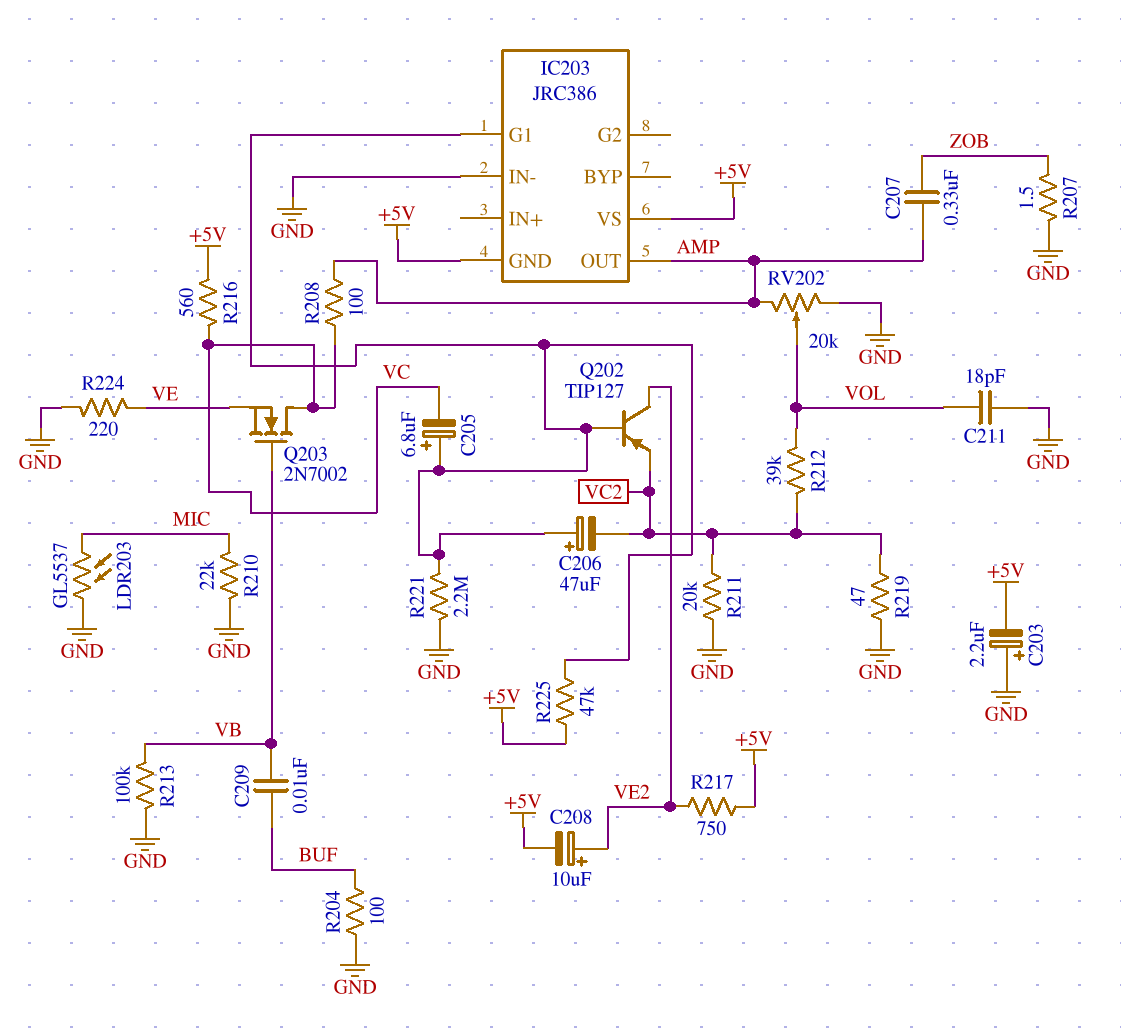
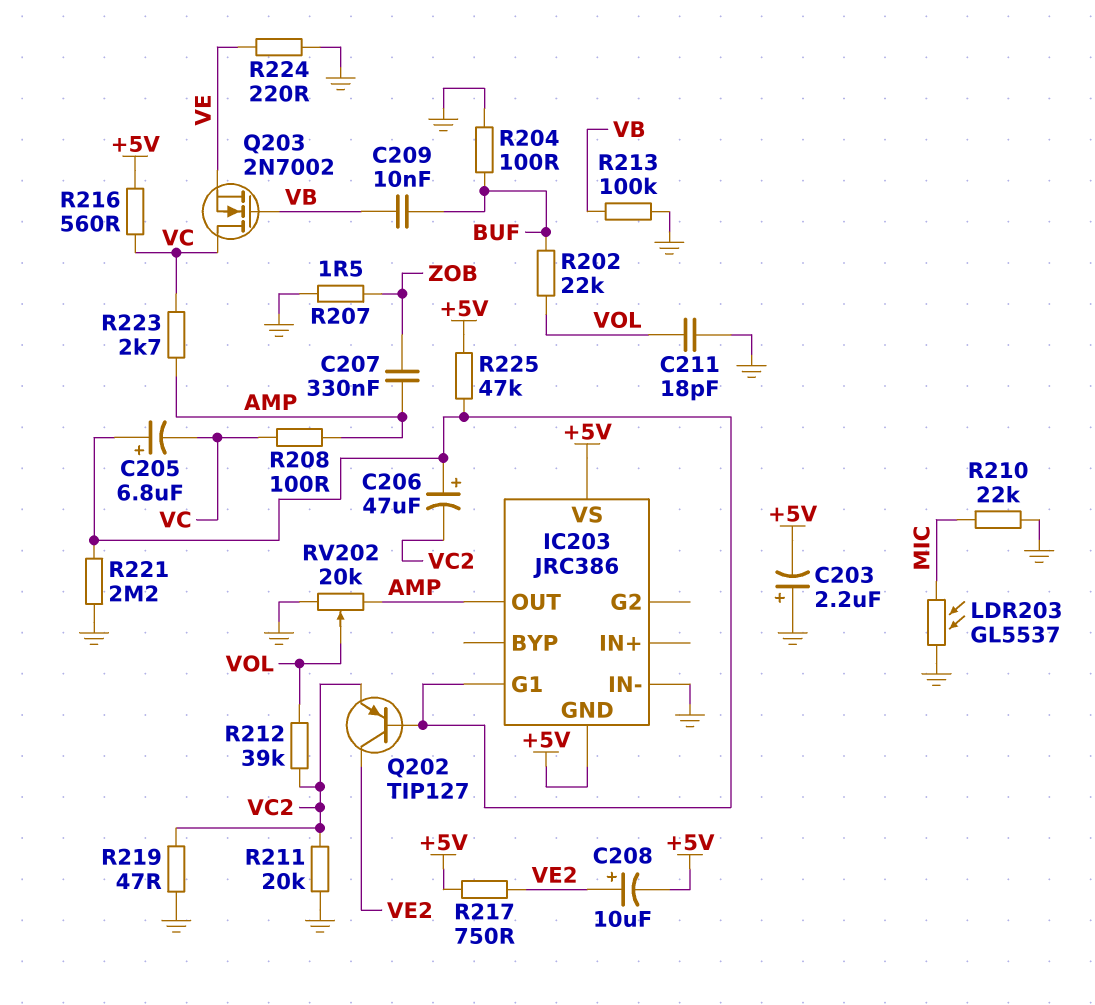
R202: none -> 22k (BUF, VOL)
R223: none -> 2.7k (AMP, VC)

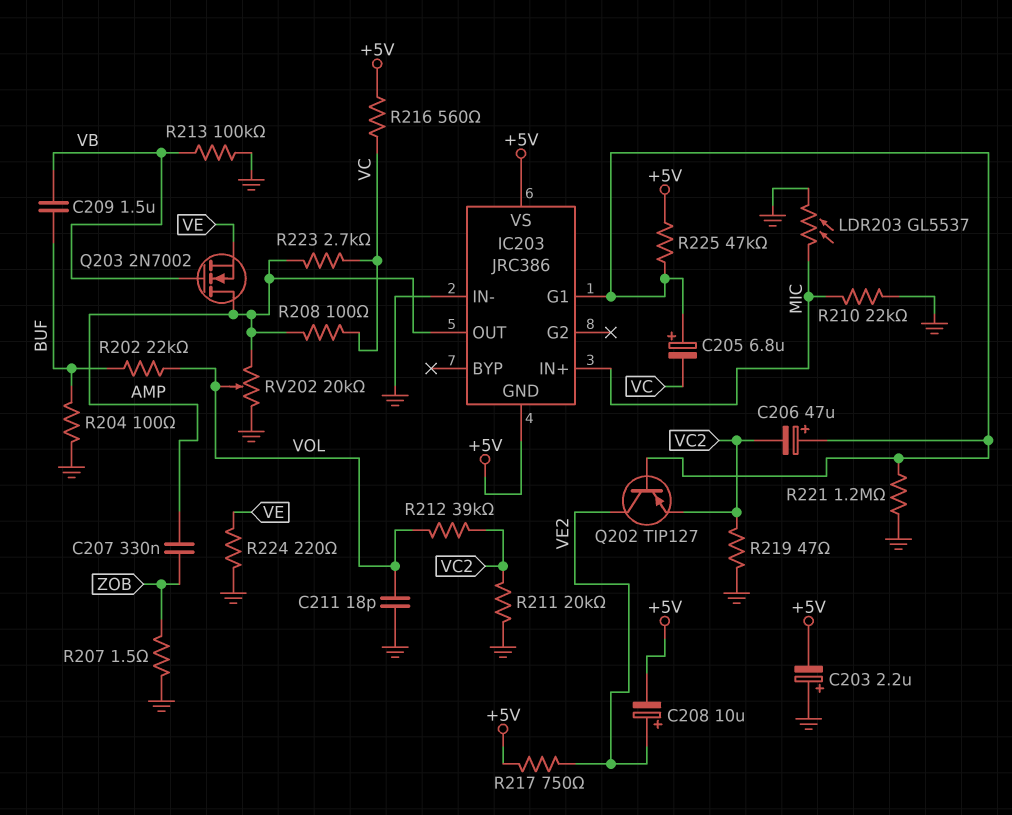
C209: 10nF (BUF, VB) -> 1.5uF (BUF, VB)
IC203 pin IN+: none -> MIC
Q203: NMOS 2N7002 (G VB, D VC, S VE) -> NMOS 2N7002 (G VB, D AMP, S VE)
R221: 2.2M (GND, IC203/G1) -> 1.2M (GND, IC203/G1)

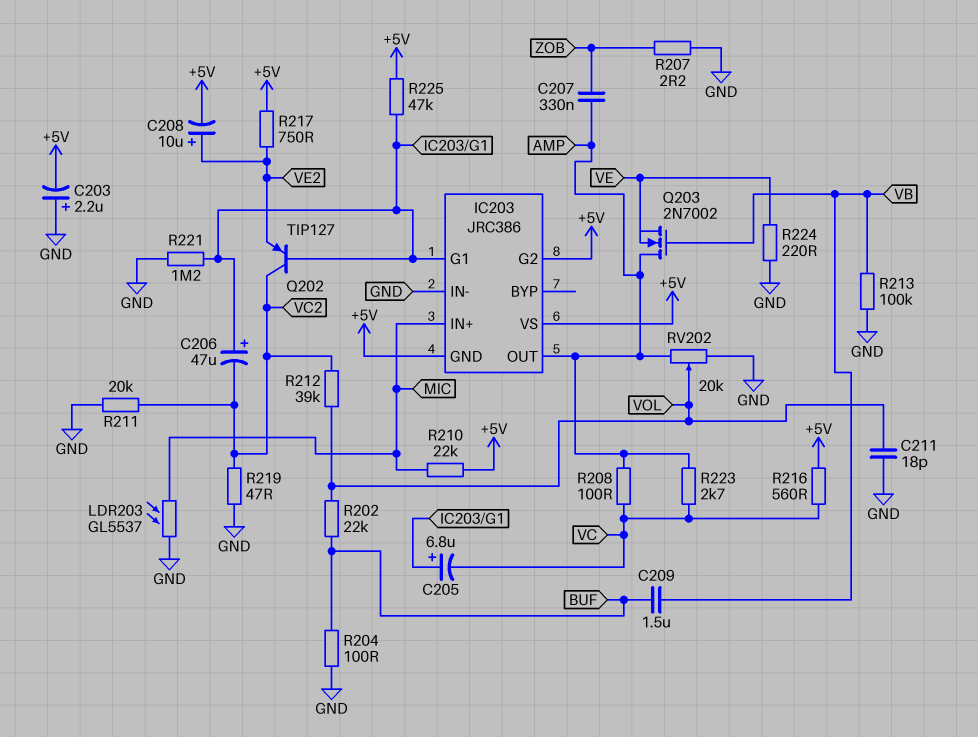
IC203 pin G2: none -> +5V
Q202: PNP TIP127 (B IC203/G1, C VE2, E VC2) -> PNP TIP127 (B IC203/G1, C VC2, E VE2)
R207: 1.5 (GND, ZOB) -> 2.2 (GND, ZOB)
R210: 22k (GND, MIC) -> 22k (+5V, MIC)

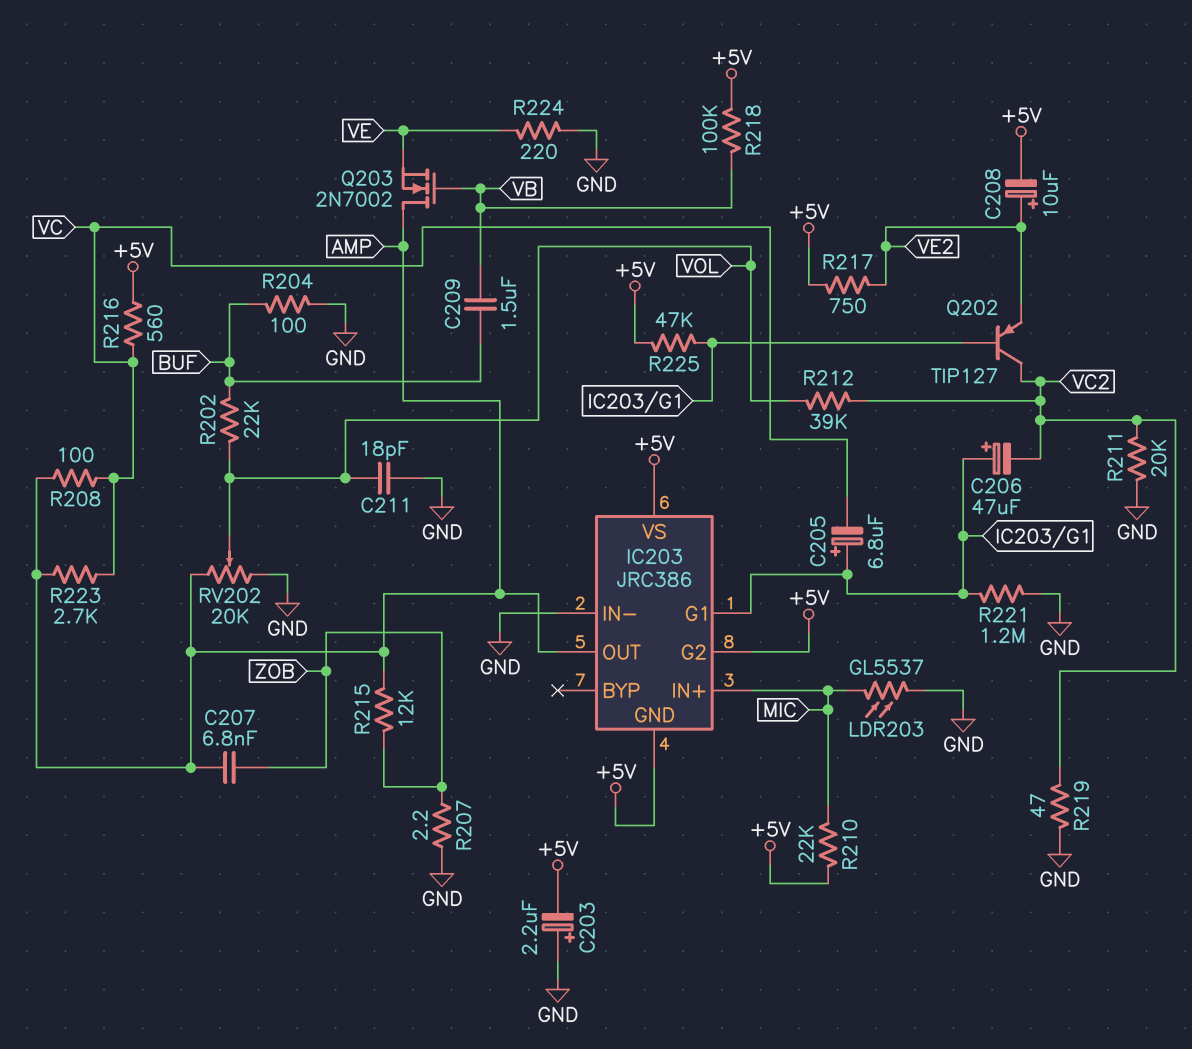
C207: 330nF (AMP, ZOB) -> 6.8nF (AMP, ZOB)
R213: 100k (GND, VB) -> none
R215: none -> 12k (AMP, ZOB)
R218: none -> 100k (+5V, VB)

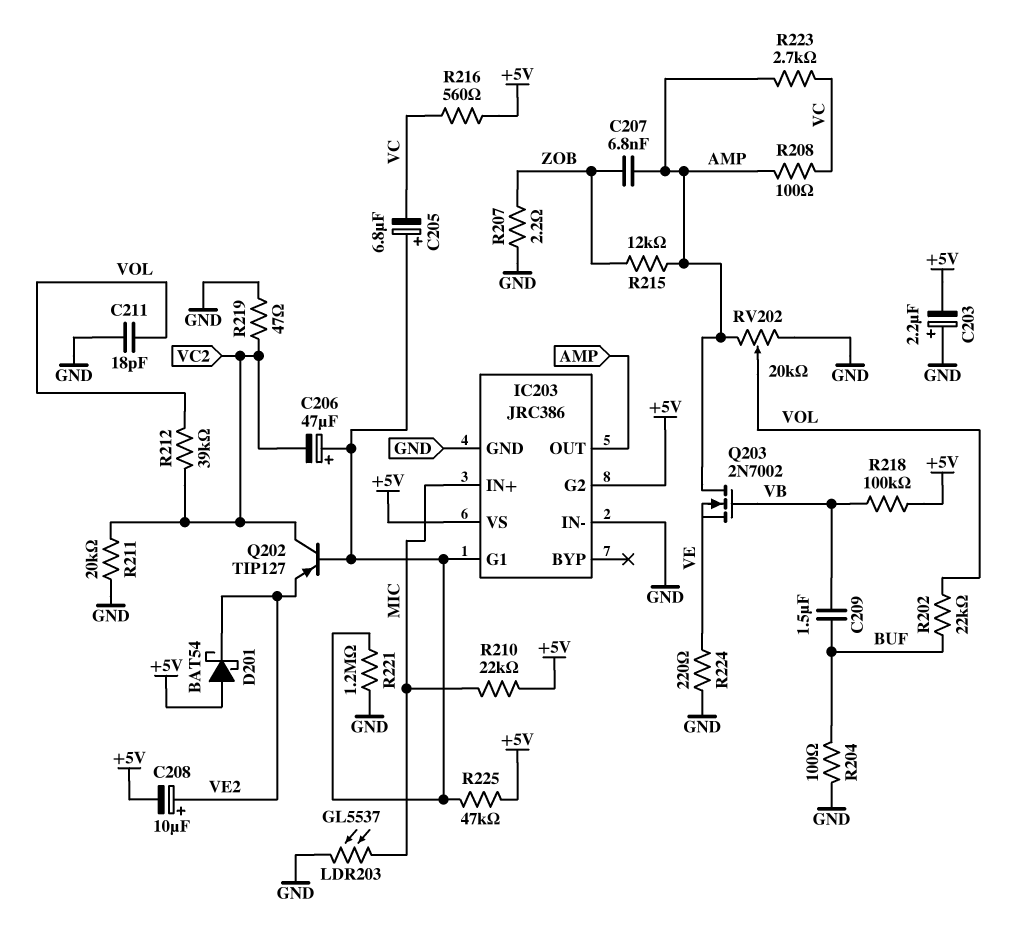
D201: none -> schottky BAT54 (A +5V, K VE2)
IC203 pin GND: +5V -> GND
R217: 750 (+5V, VE2) -> none

